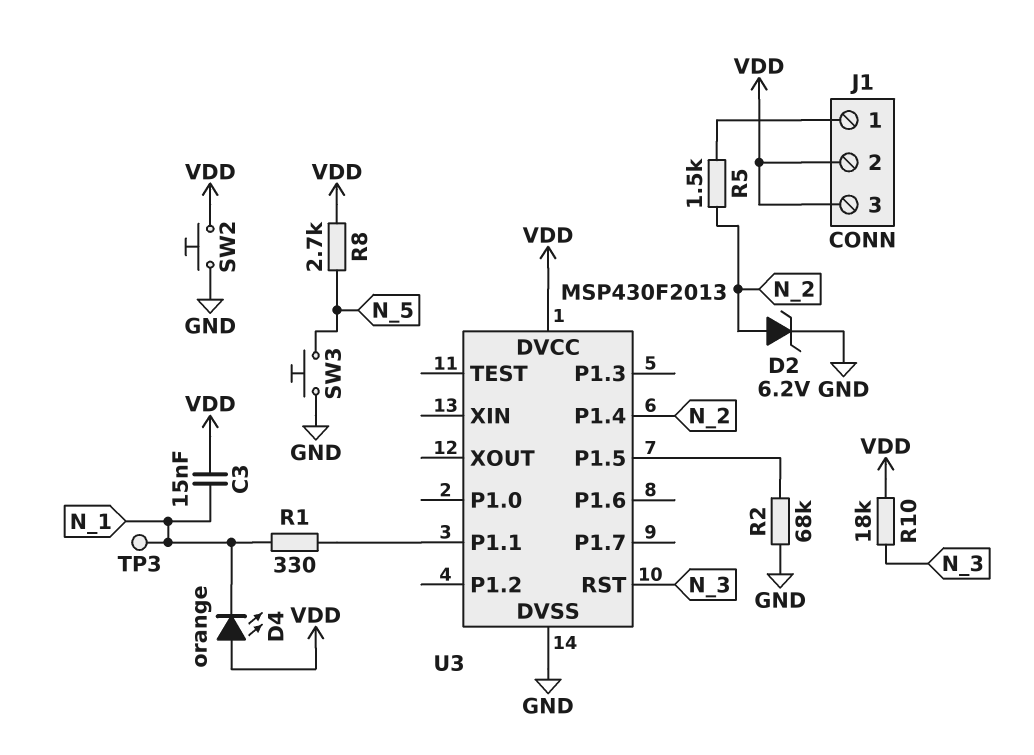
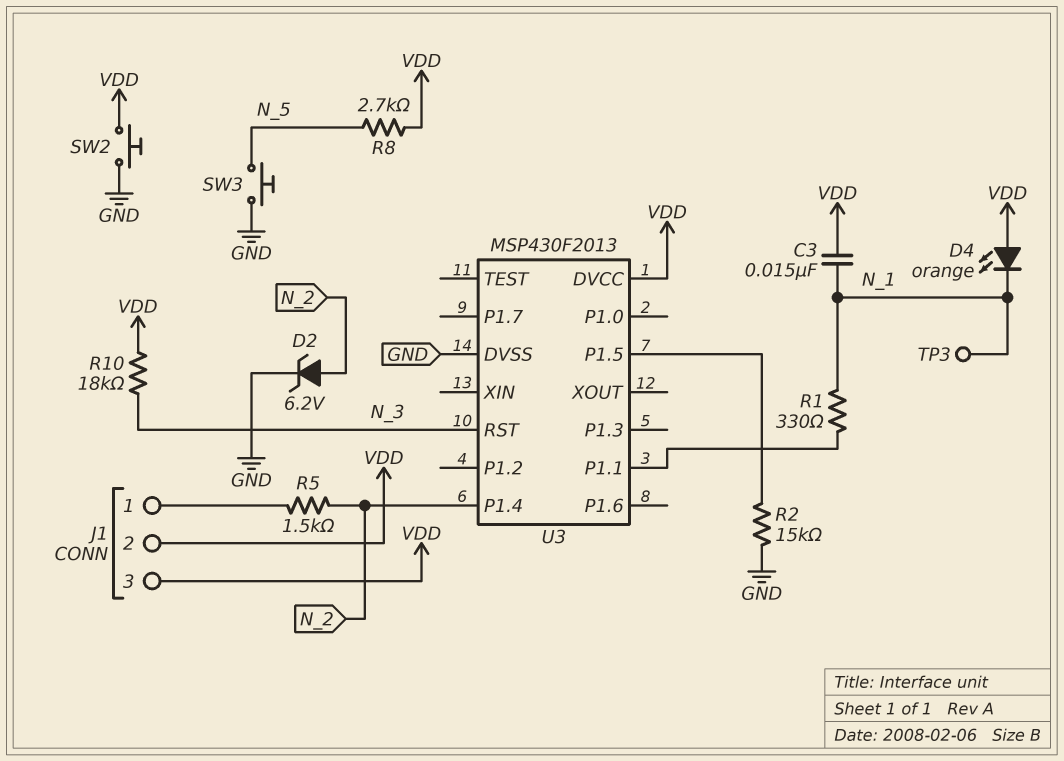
R2: 68k (GND, U3/P1.5) -> 15k (GND, U3/P1.5)

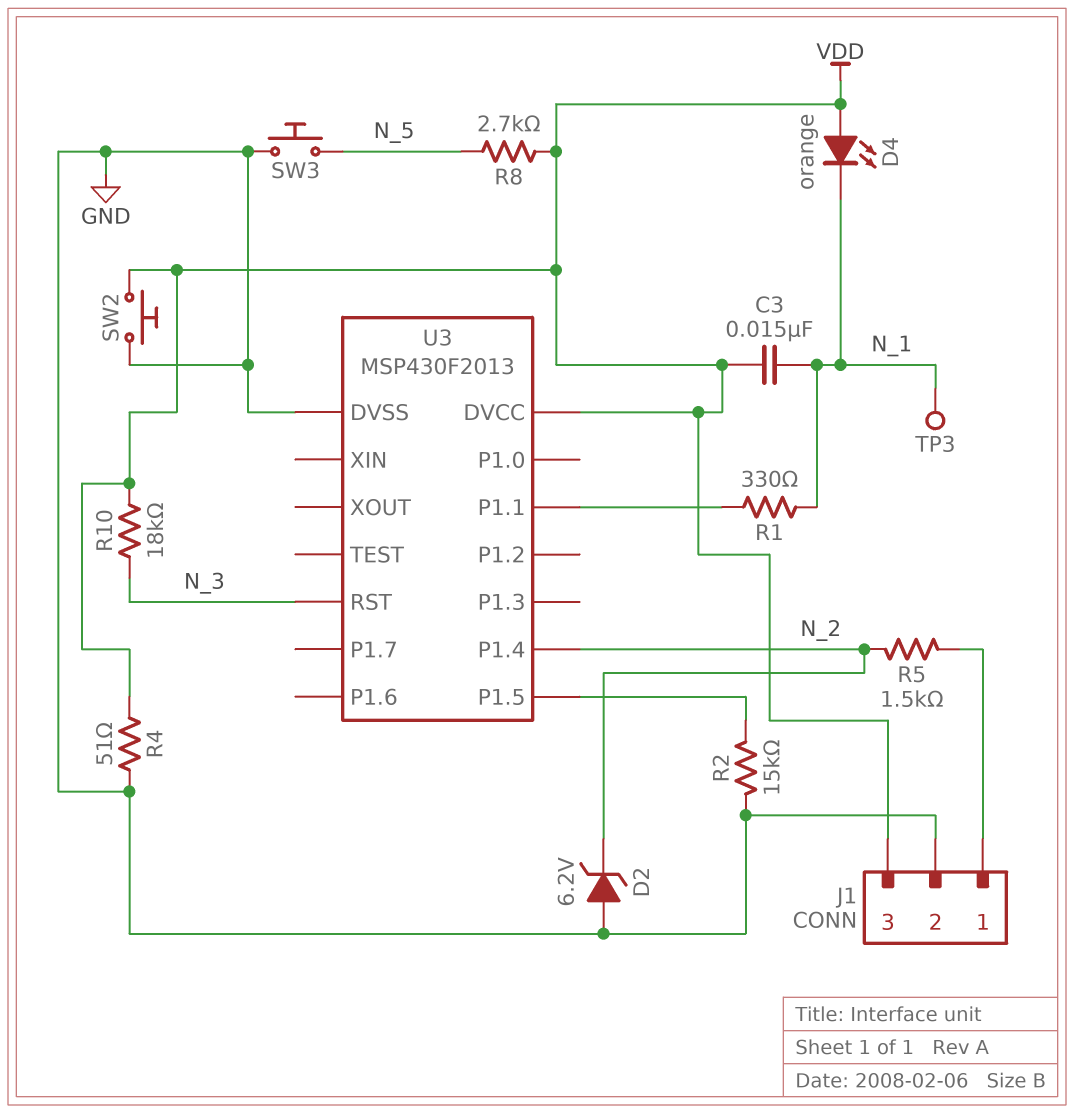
D2: zener 6.2V (A N_2, K GND) -> zener 6.2V (A GND, K N_2)
J1 pin 2: VDD -> GND
R4: none -> 51 (GND, VDD)

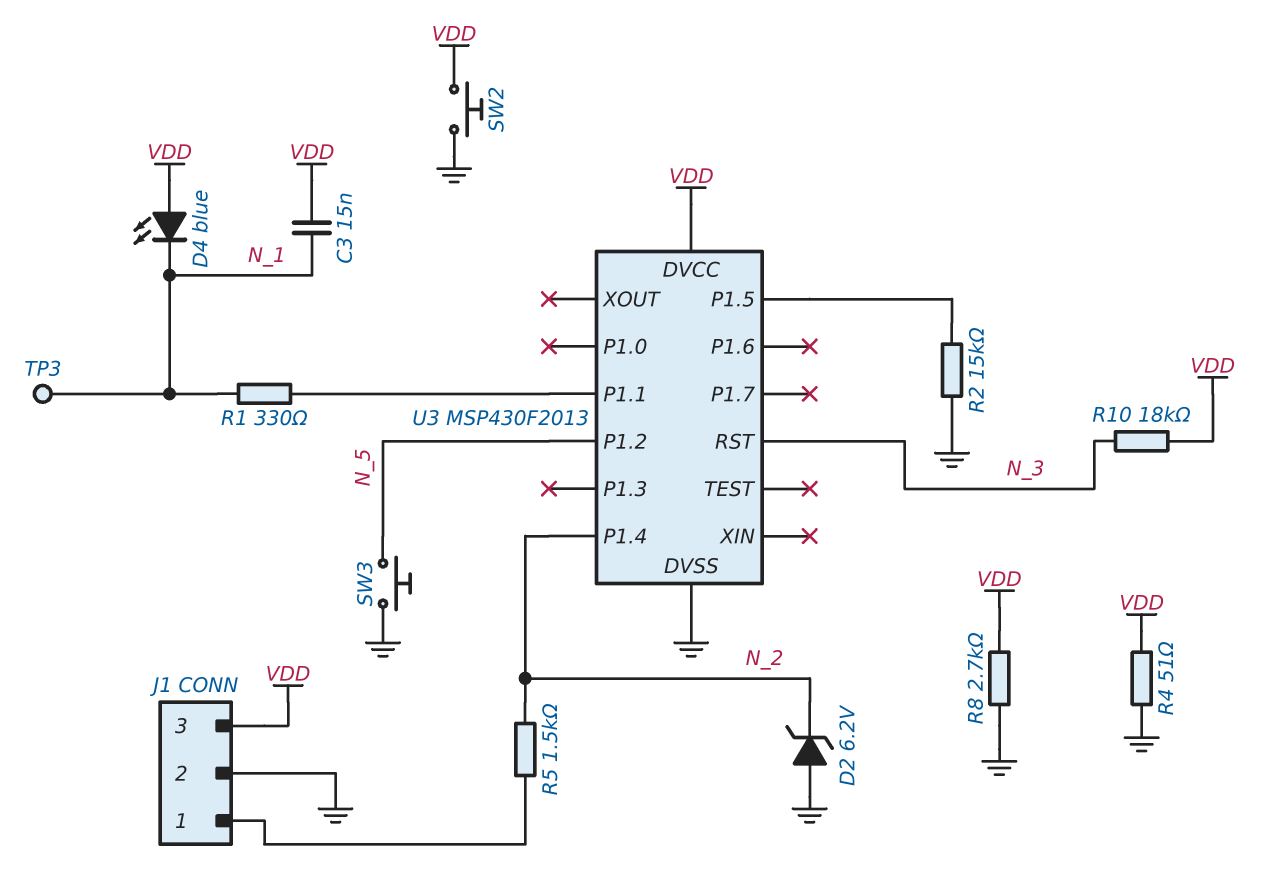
D4: LED orange (A VDD, K N_1) -> LED blue (A VDD, K N_1)
R8: 2.7k (N_5, VDD) -> 2.7k (GND, VDD)
U3 pin P1.2: none -> N_5

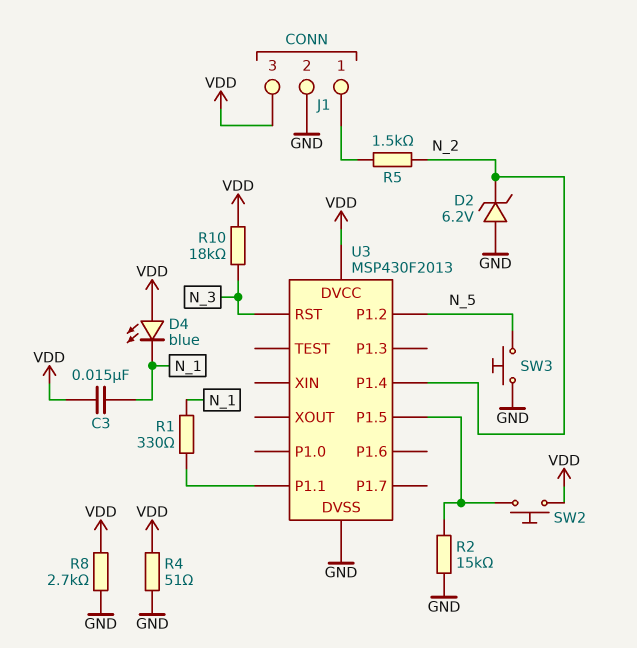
SW2: button (GND, VDD) -> button (U3/P1.5, VDD)
TP3: test point (N_1) -> none

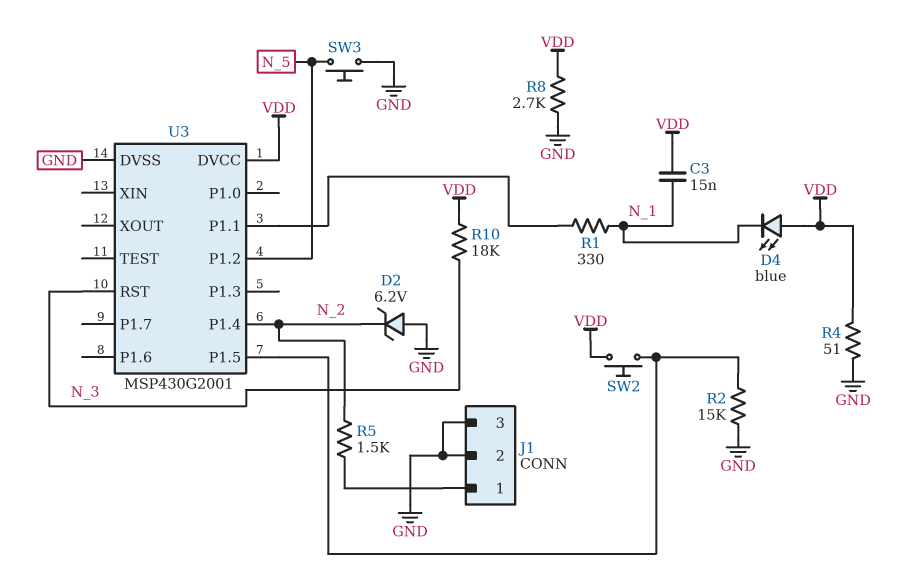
J1 pin 3: VDD -> GND
U3: MSP430F2013 -> MSP430G2001

